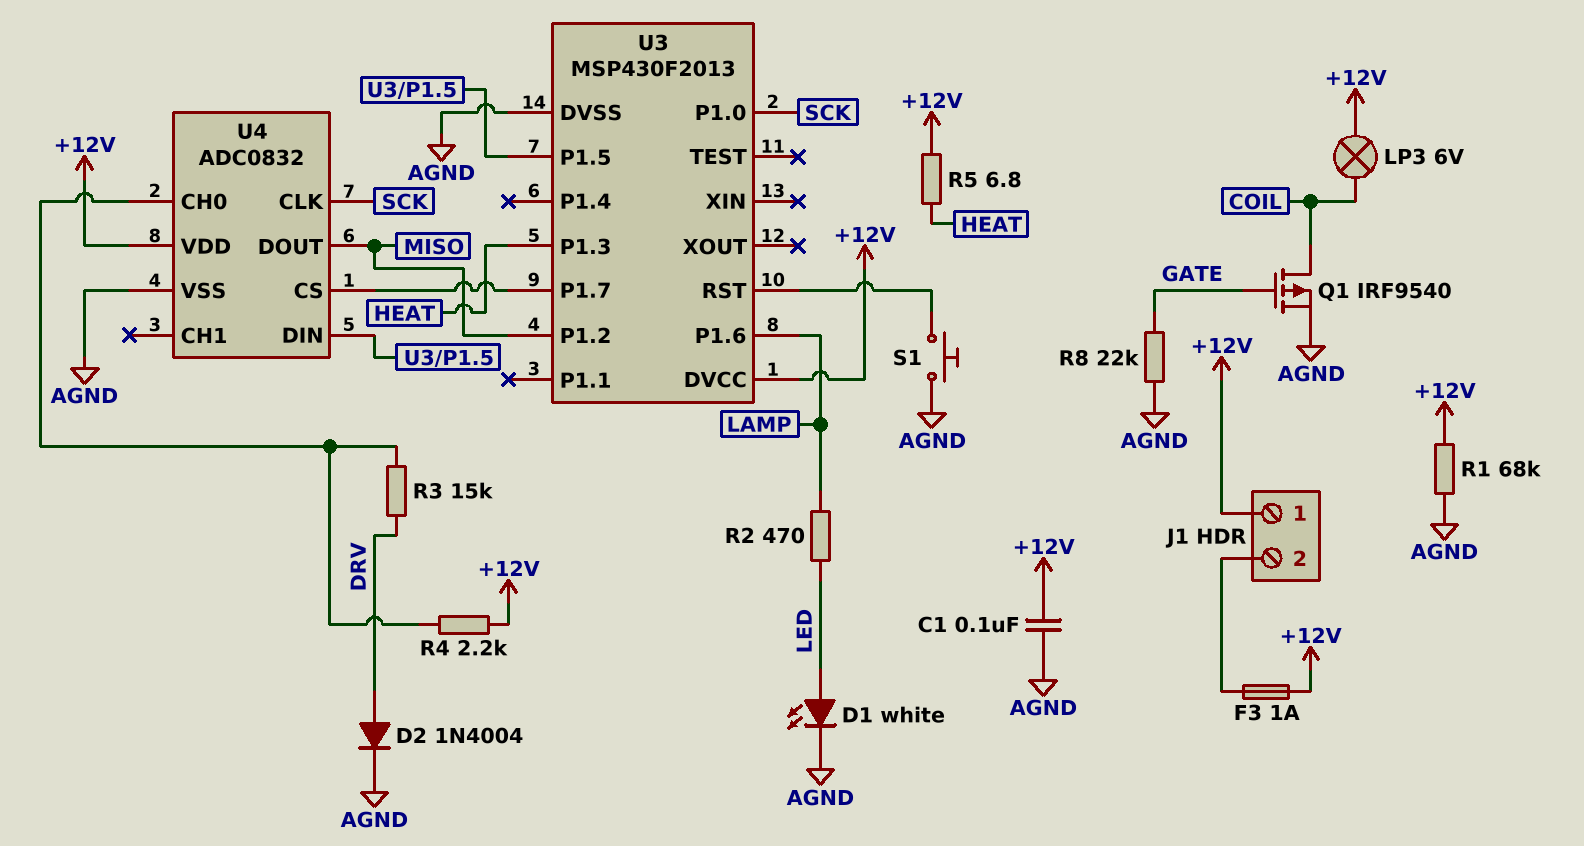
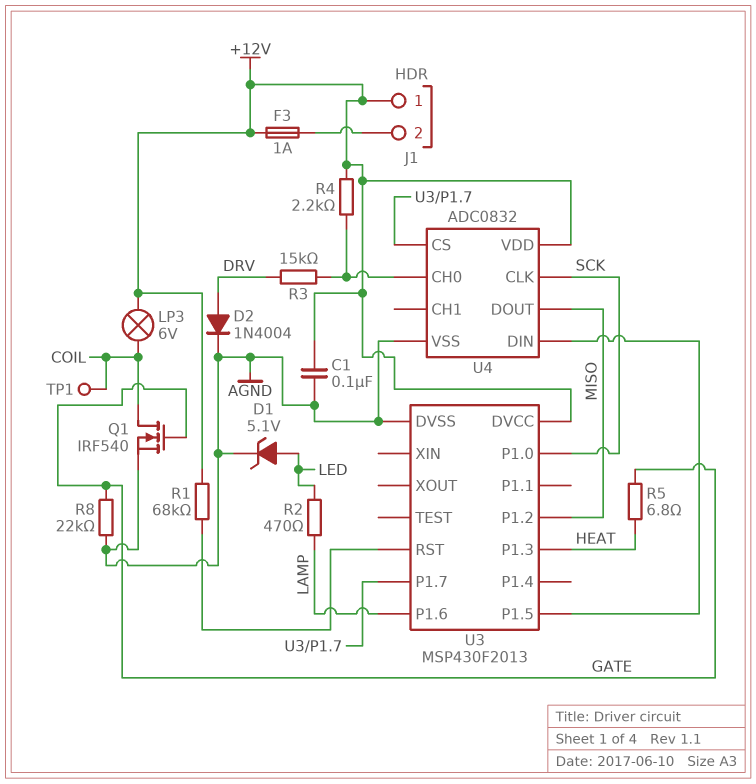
D1: LED white (A LED, K AGND) -> zener 5.1V (A LED, K AGND)
Q1: PMOS IRF9540 (G GATE, D COIL, S AGND) -> NMOS IRF540 (G GATE, D COIL, S AGND)
R1: 68k (+12V, AGND) -> 68k (+12V, U3/RST)
R5: 6.8 (+12V, HEAT) -> 6.8 (GATE, HEAT)
S1: button (AGND, U3/RST) -> none
TP1: none -> test point (COIL)

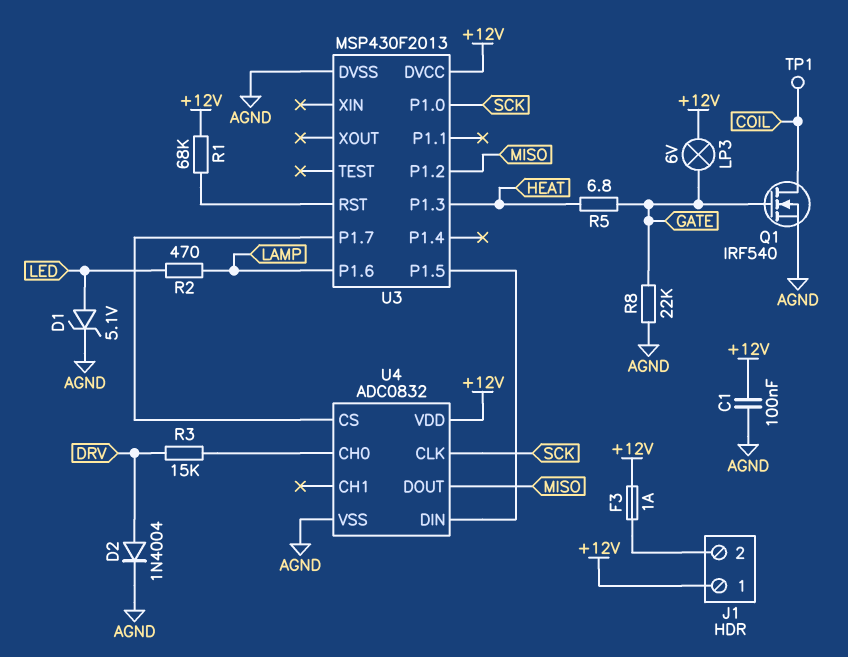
LP3: lamp 6V (+12V, COIL) -> lamp 6V (+12V, GATE)
R4: 2.2k (+12V, U4/CH0) -> none

